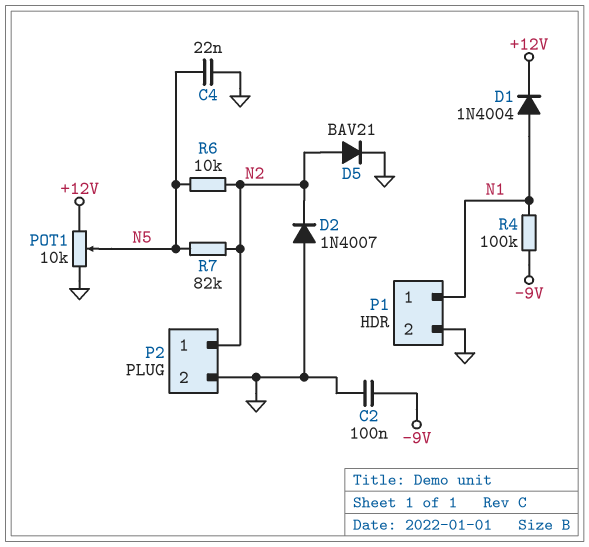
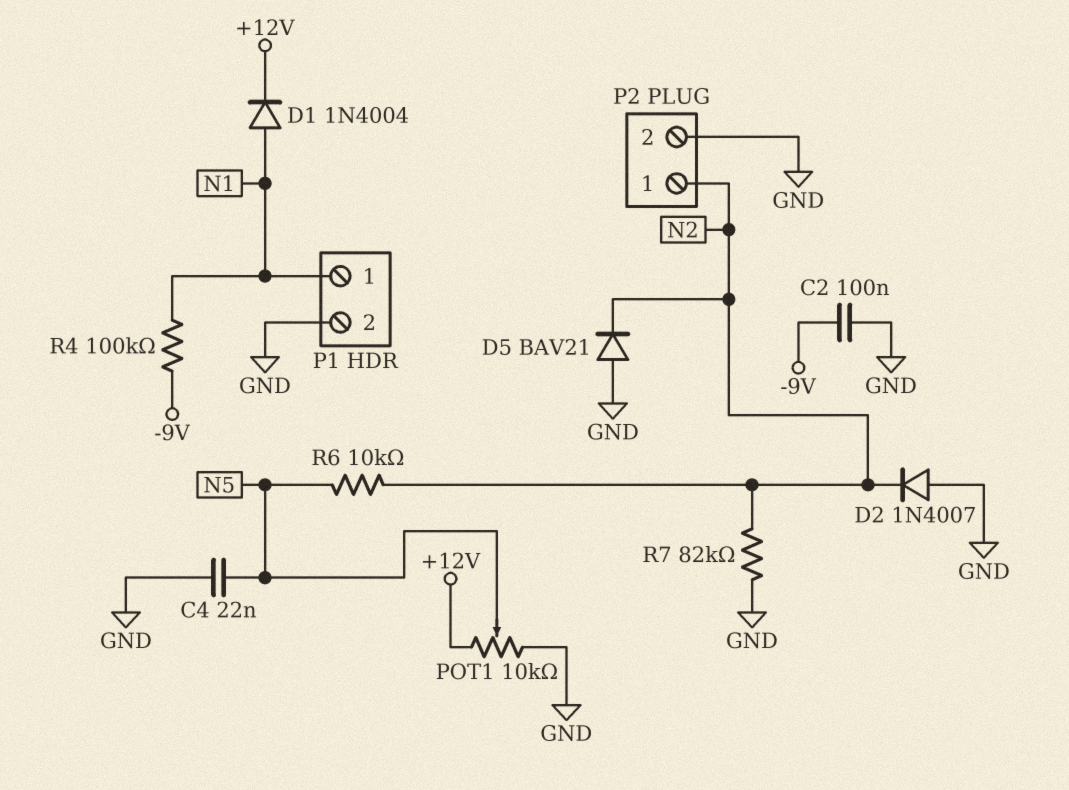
D5: diode BAV21 (A N2, K GND) -> diode BAV21 (A GND, K N2)
R7: 82k (N2, N5) -> 82k (GND, N2)

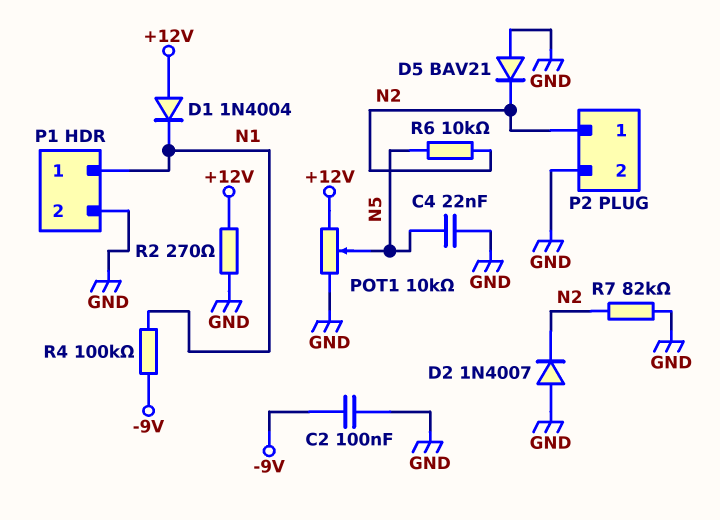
D1: diode 1N4004 (A N1, K +12V) -> diode 1N4004 (A +12V, K N1)
R2: none -> 270 (+12V, GND)

